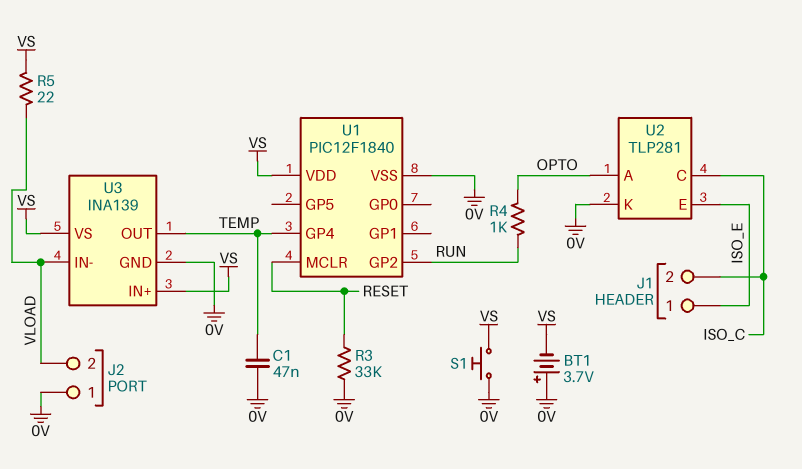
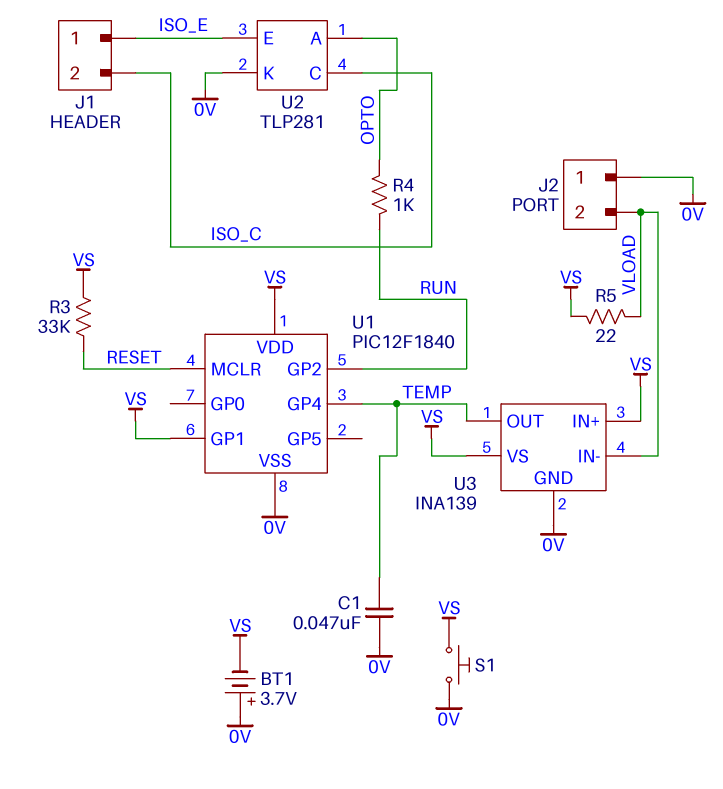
R3: 33k (0V, RESET) -> 33k (RESET, VS)
U1 pin GP1: none -> VS

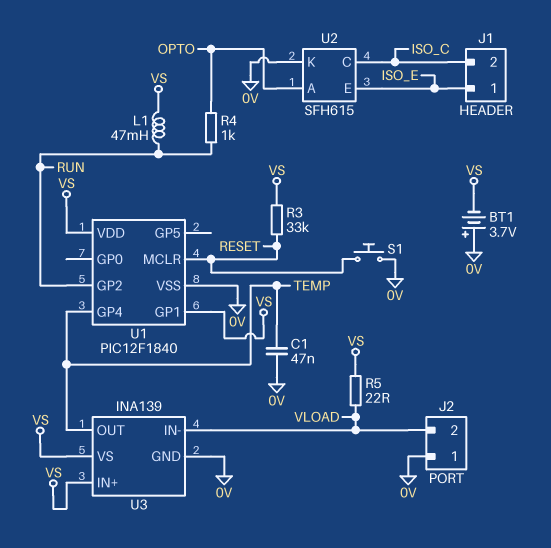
L1: none -> 47mH (RUN, VS)
S1: button (0V, VS) -> button (0V, RESET)
U2: TLP281 -> SFH615

